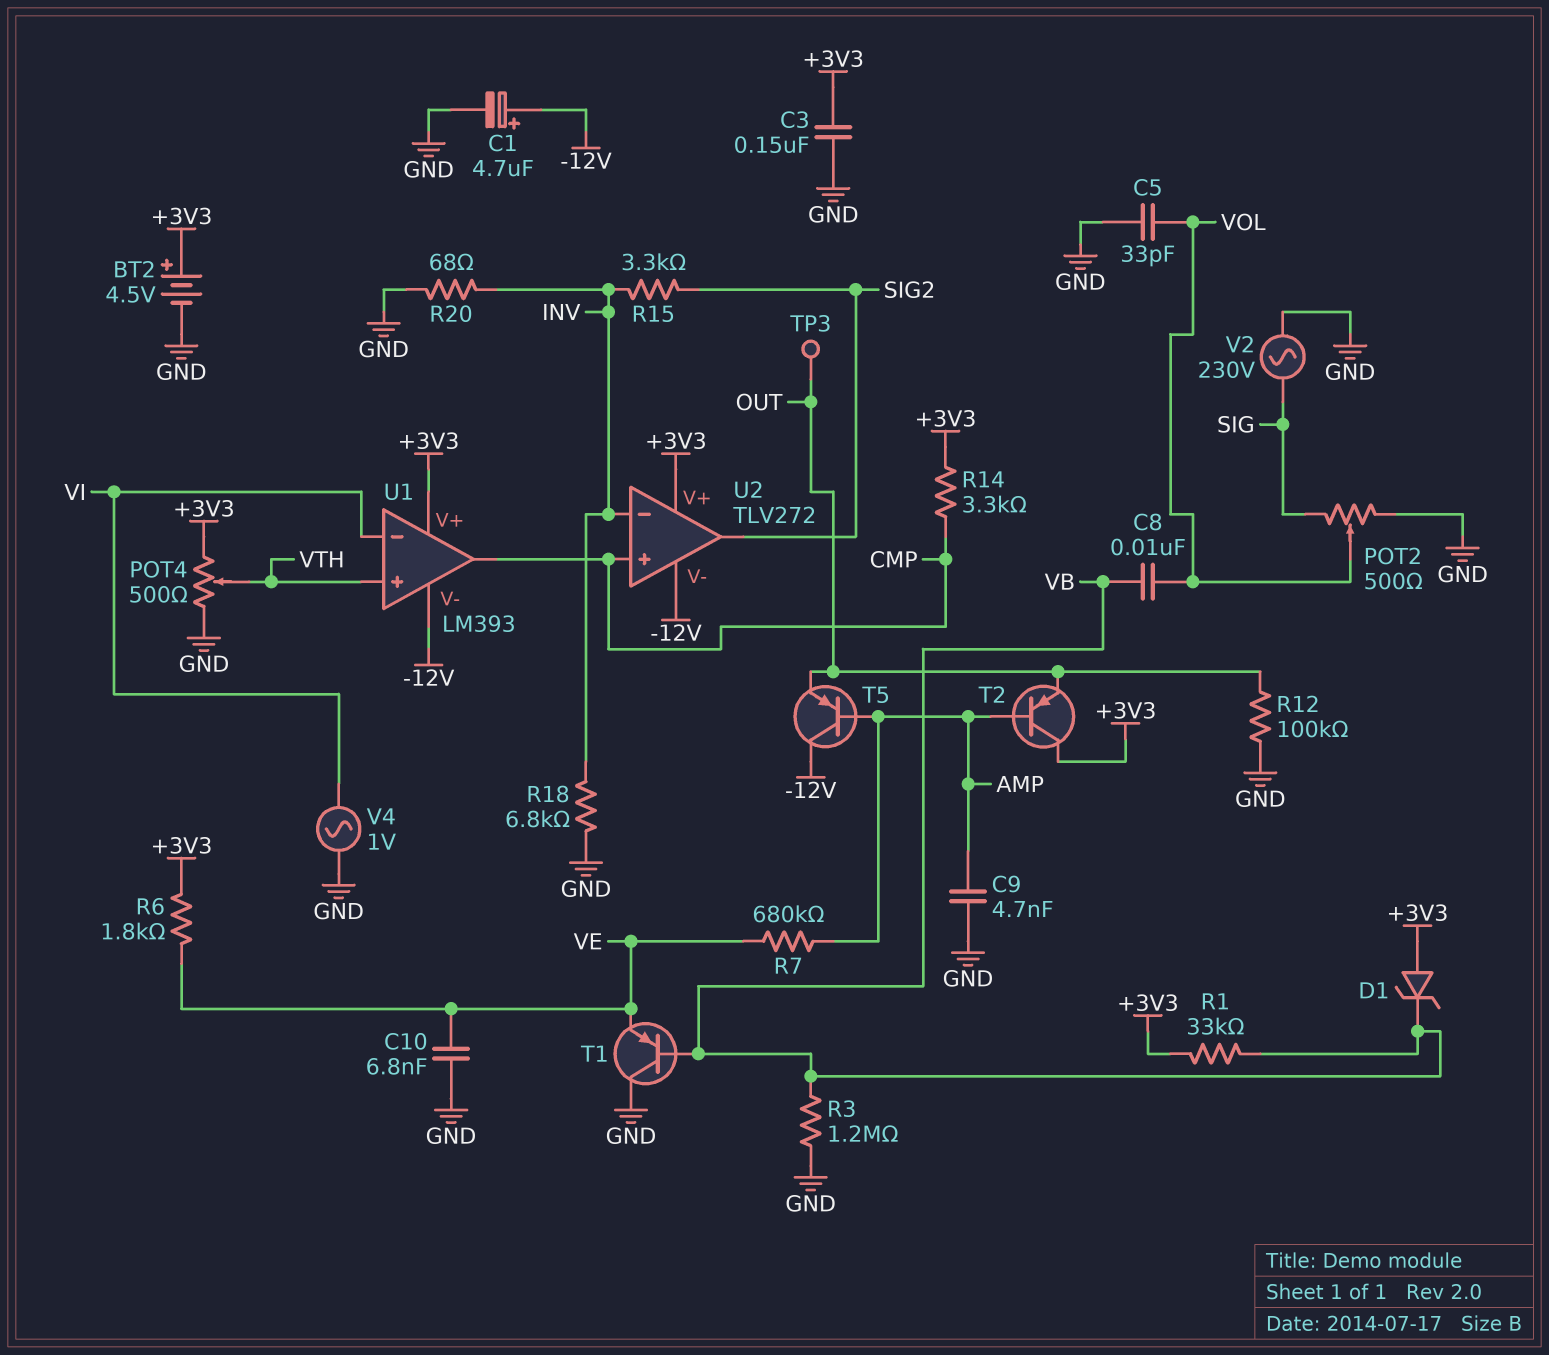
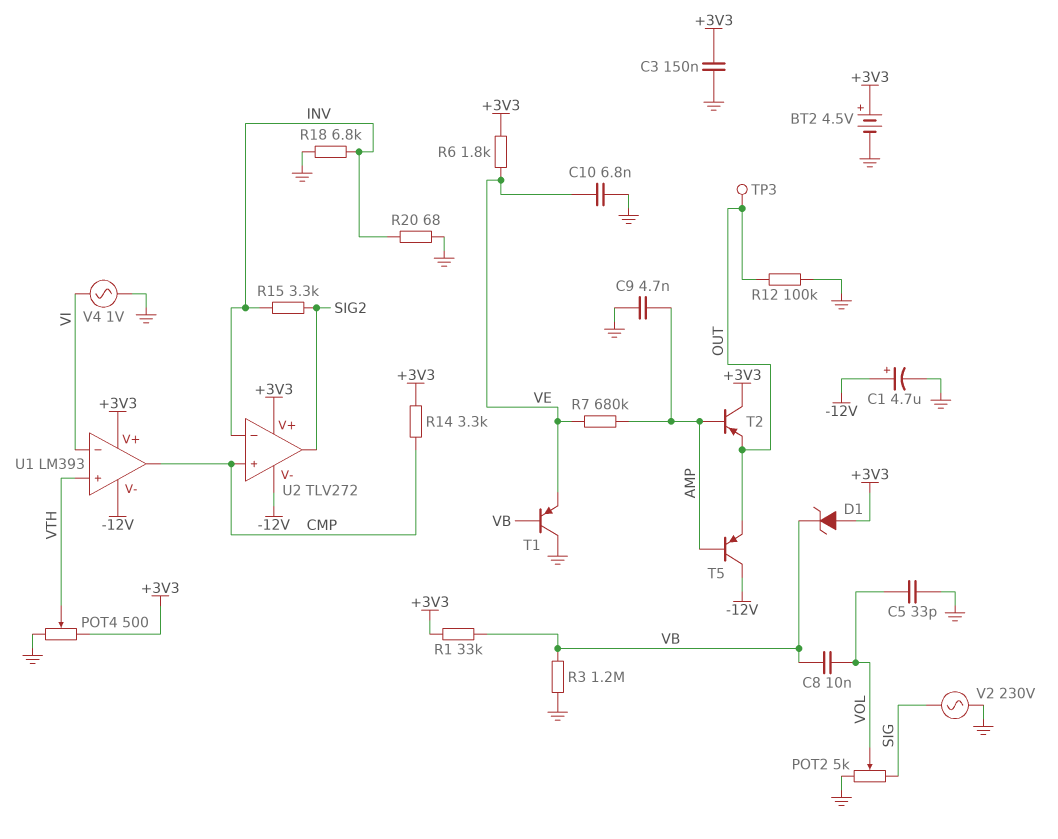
POT2: 500 (GND, SIG, wiper VOL) -> 5k (GND, SIG, wiper VOL)

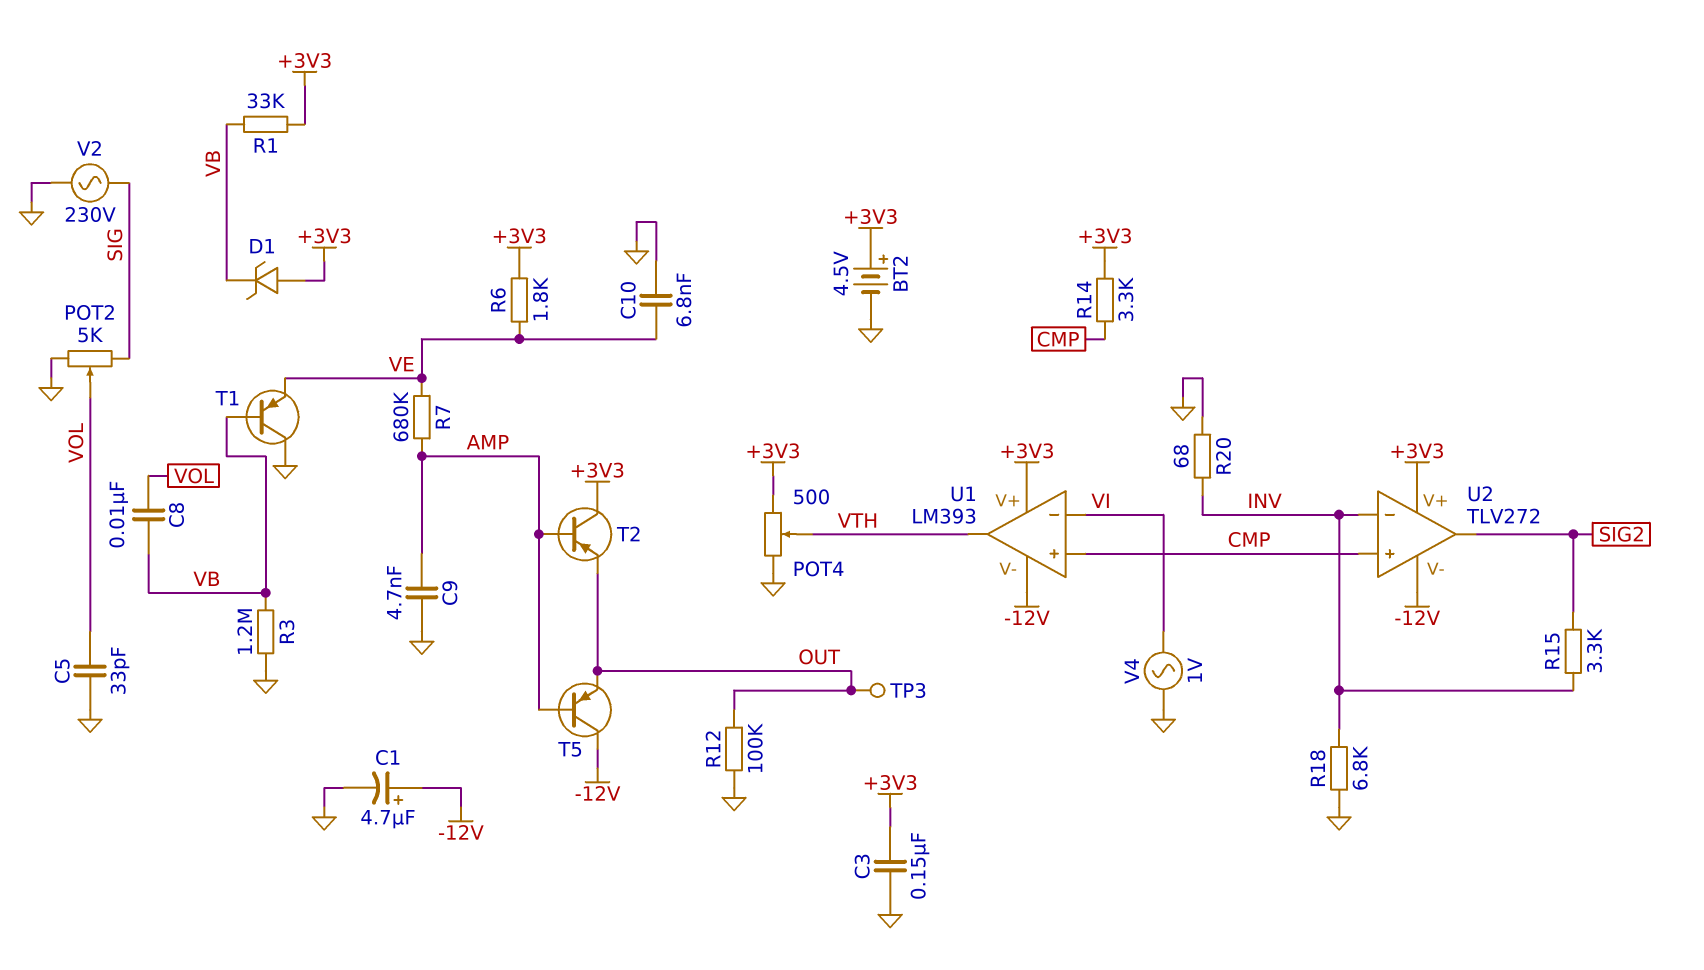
U1 pin in+: VTH -> CMP
U1 pin out: CMP -> VTH

